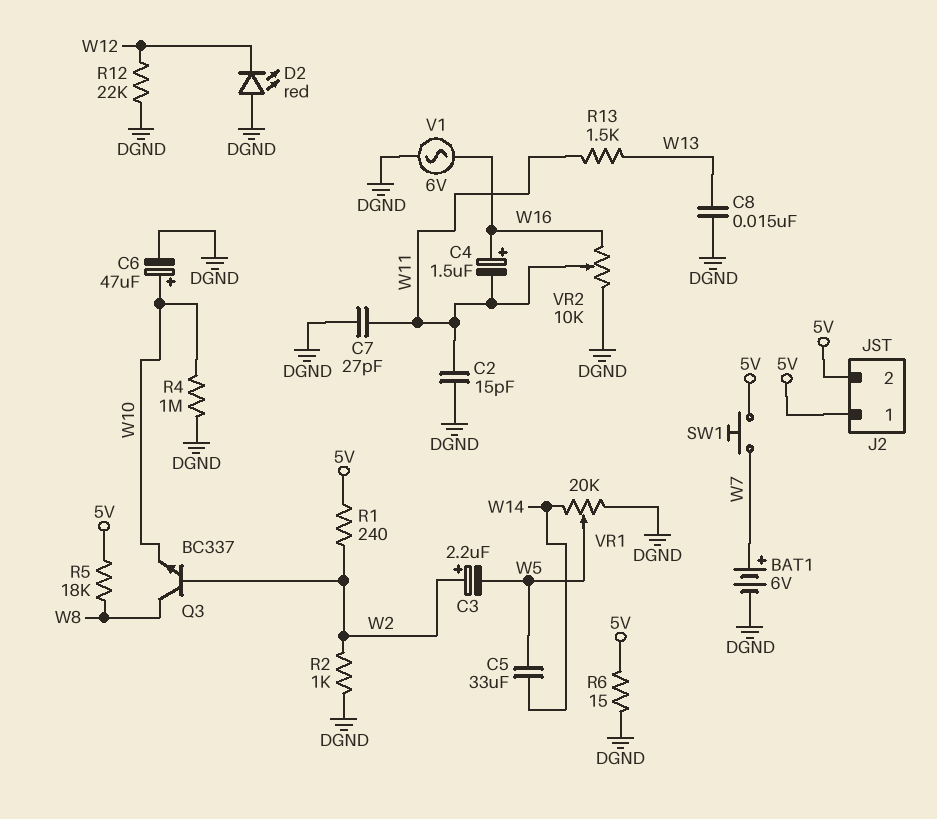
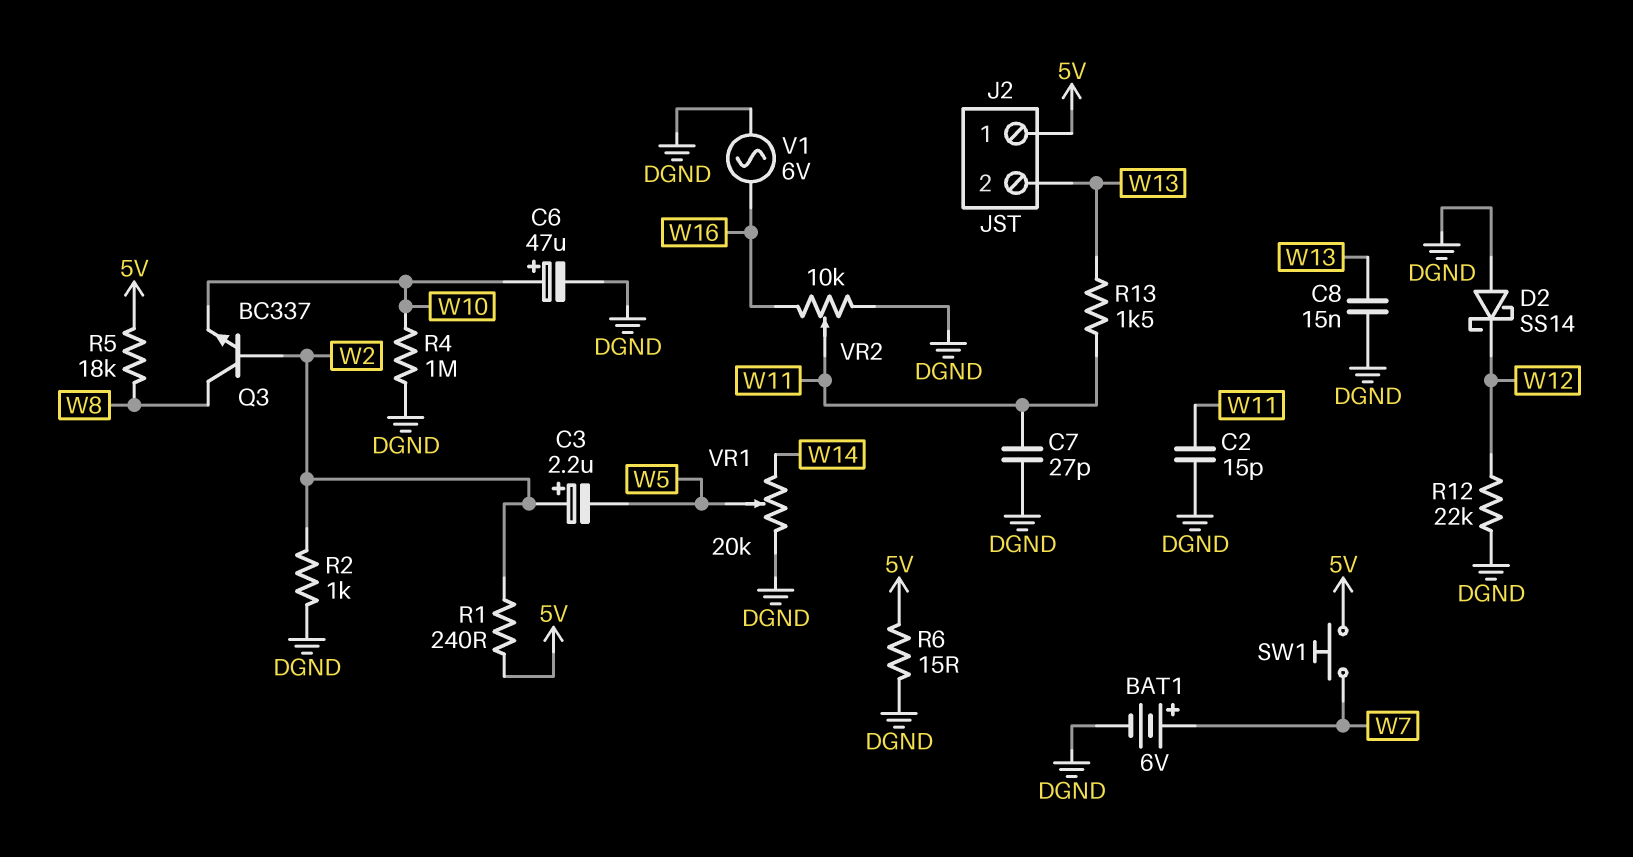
C4: 1.5uF (plus W16, minus W11) -> none
C5: 33uF (W5, W14) -> none
D2: LED red (A DGND, K W12) -> schottky SS14 (A DGND, K W12)
J2 pin 2: 5V -> W13

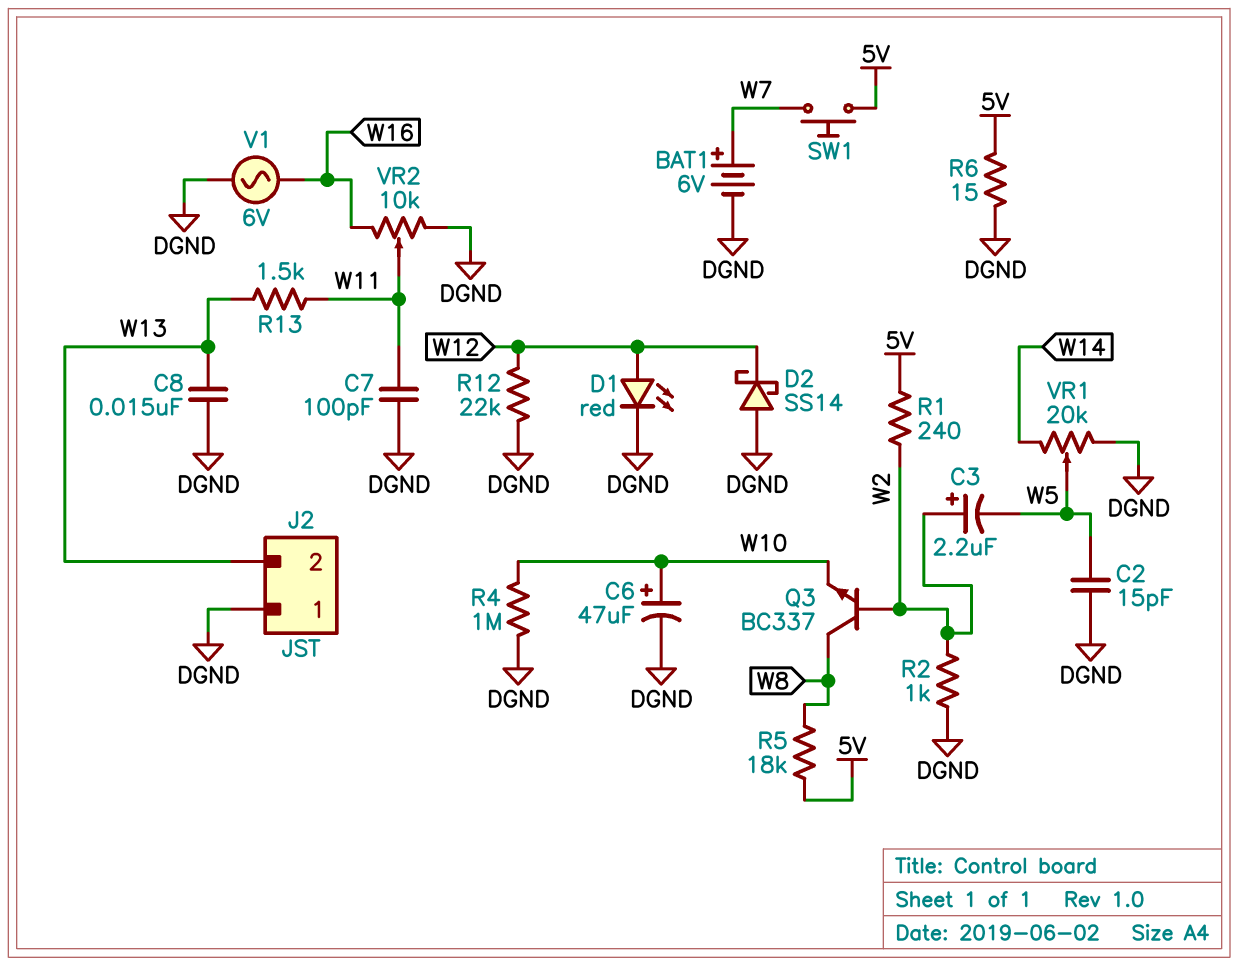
C2: 15pF (DGND, W11) -> 15pF (DGND, W5)
C7: 27pF (DGND, W11) -> 100pF (DGND, W11)
D1: none -> LED red (A W12, K DGND)
J2 pin 1: 5V -> DGND

